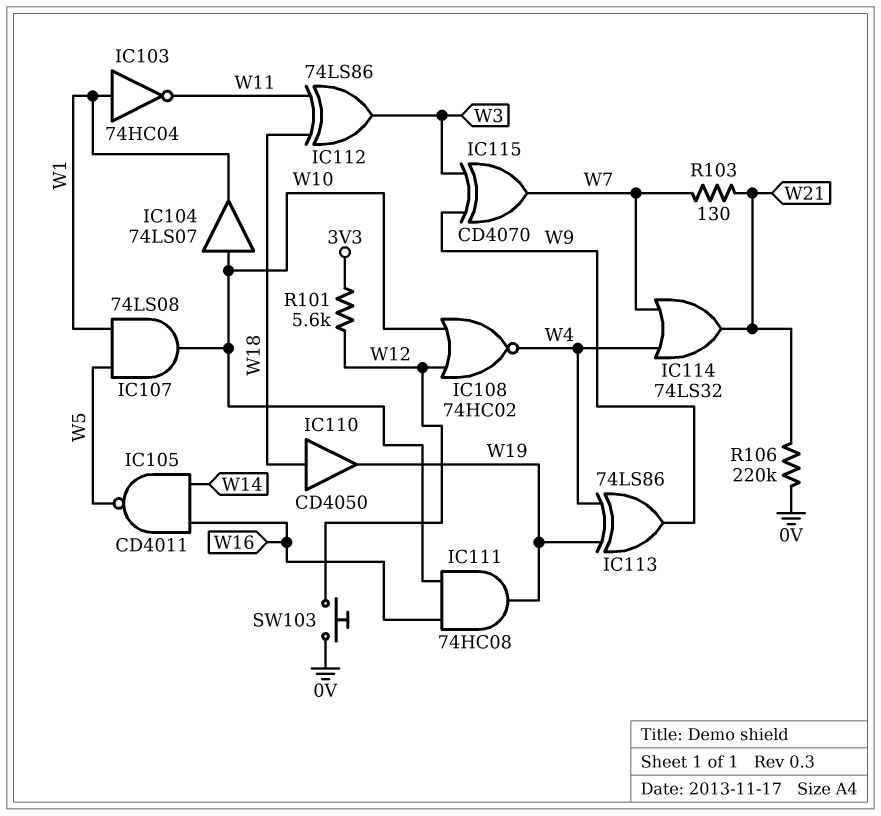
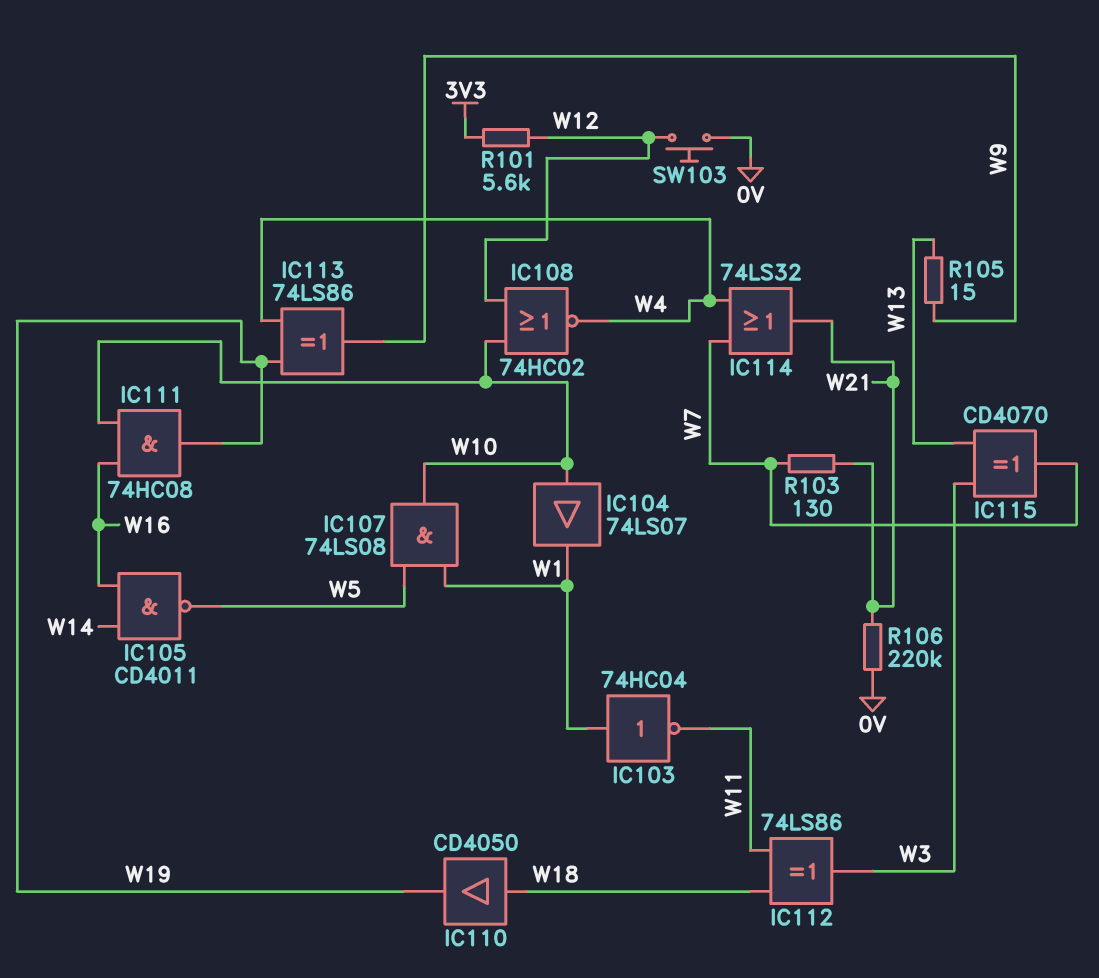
IC115: XOR CD4070 (in W3, in W9, out W7) -> XOR CD4070 (in W3, in W13, out W7)
R105: none -> 15 (W9, W13)

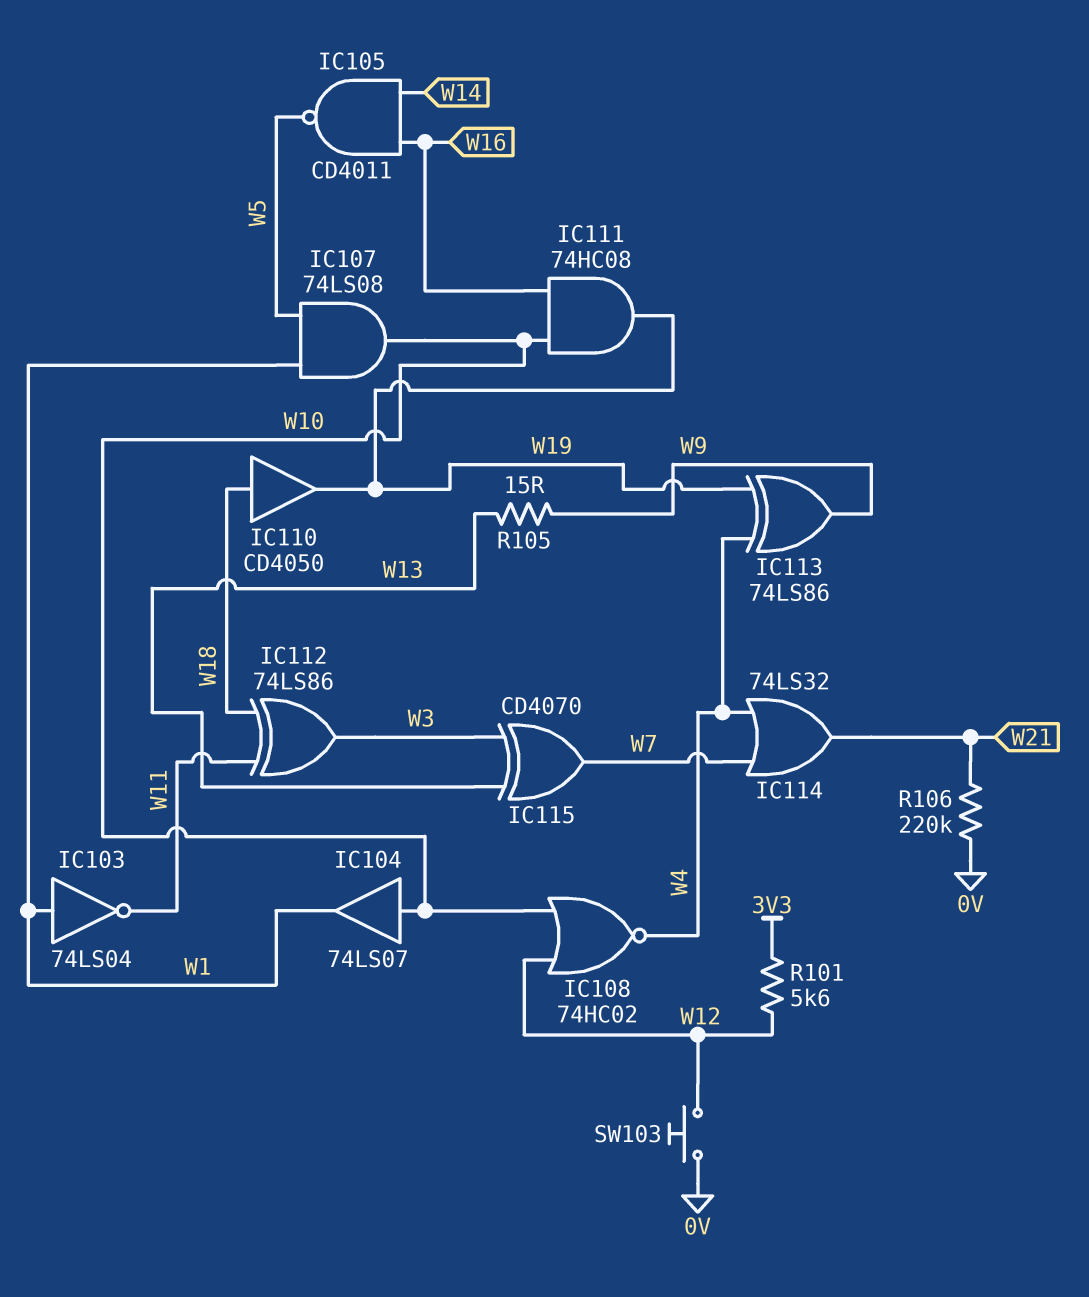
IC103: NOT 74HC04 (in W1, out W11) -> NOT 74LS04 (in W1, out W11)
R103: 130 (W7, W21) -> none

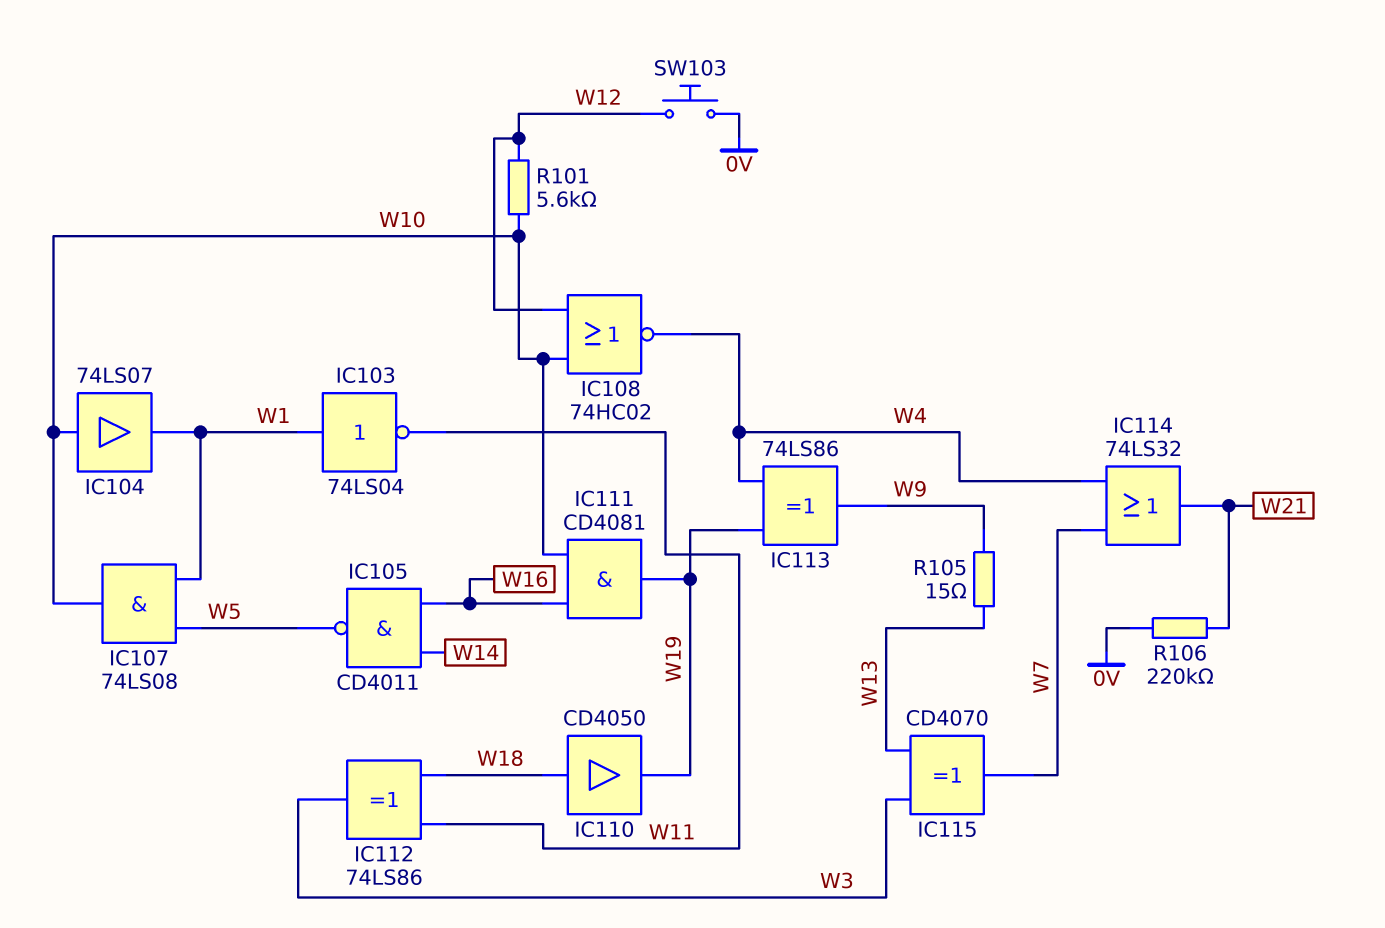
IC111: AND 74HC08 (in W10, in W16, out W19) -> AND CD4081 (in W10, in W16, out W19)
R101: 5.6k (3V3, W12) -> 5.6k (W10, W12)

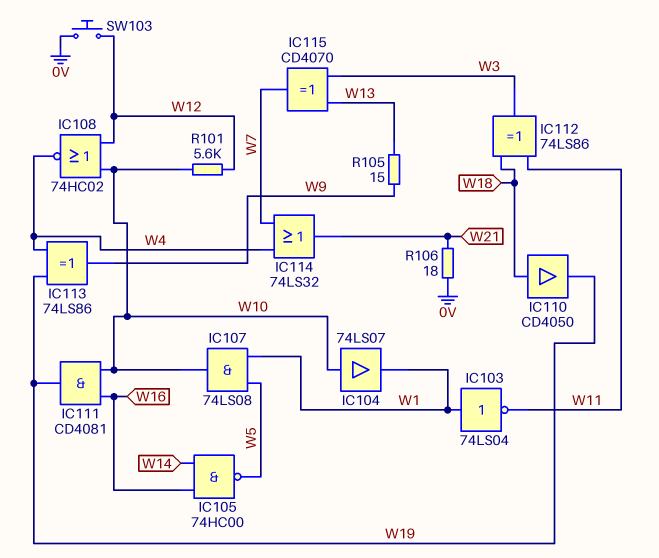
IC105: NAND CD4011 (in W14, in W16, out W5) -> NAND 74HC00 (in W14, in W16, out W5)
R106: 220k (0V, W21) -> 18 (0V, W21)

